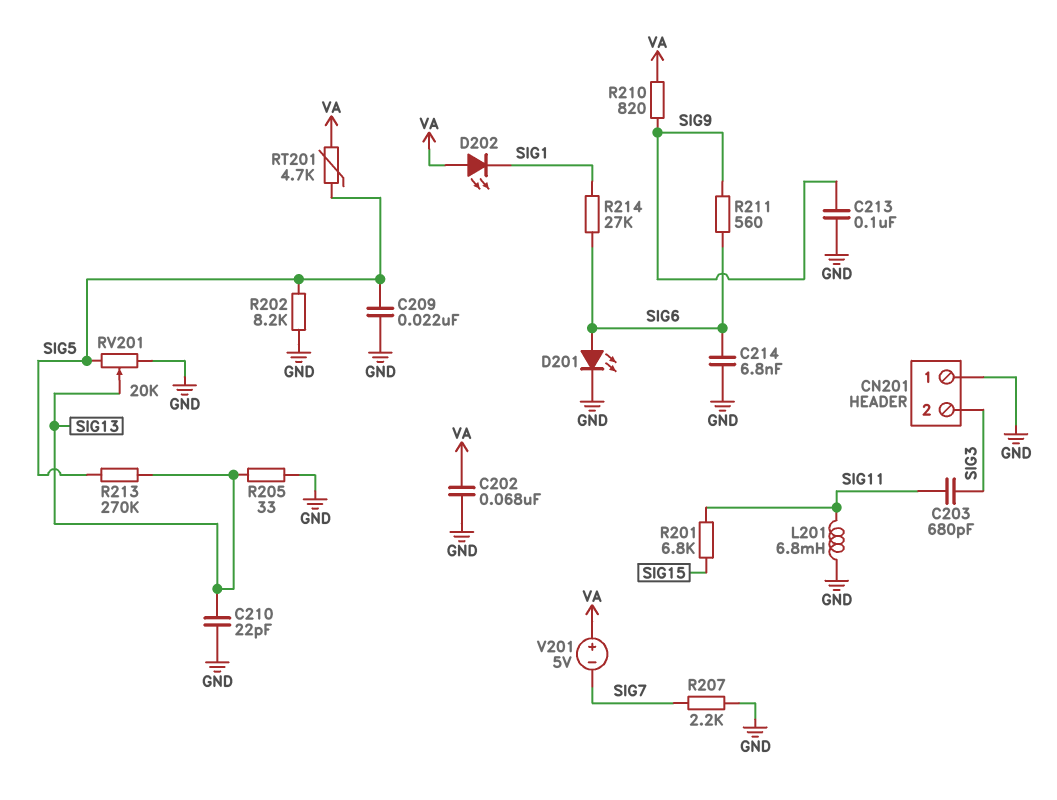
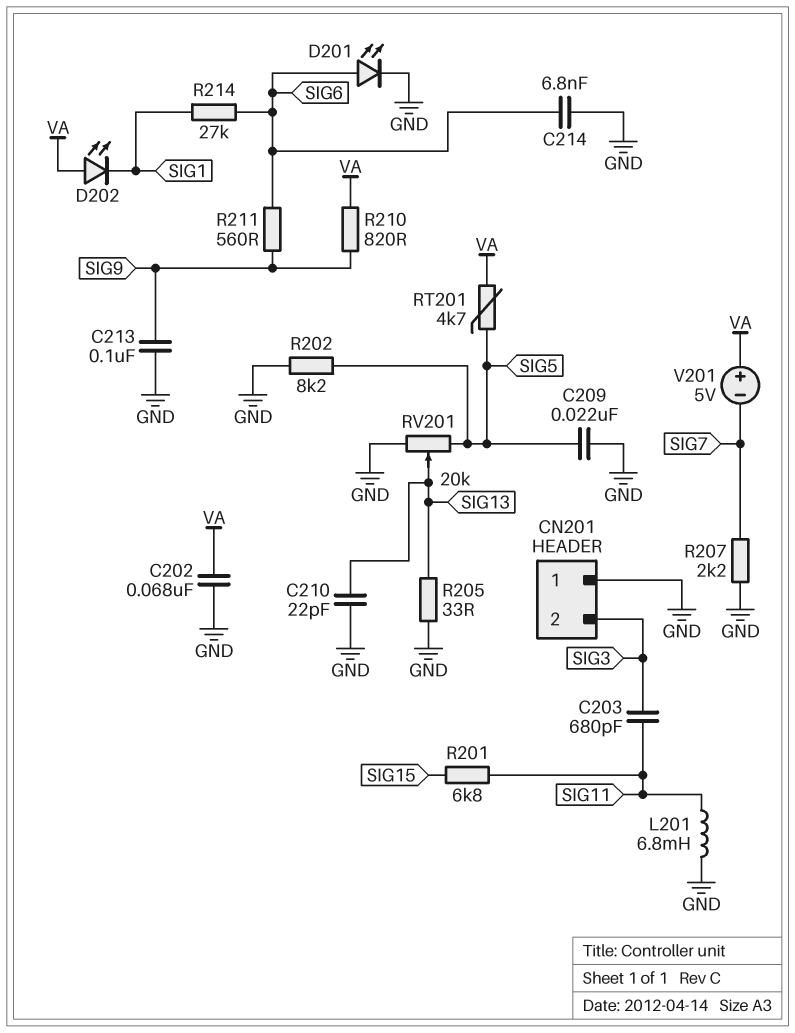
R213: 270k (SIG5, SIG13) -> none

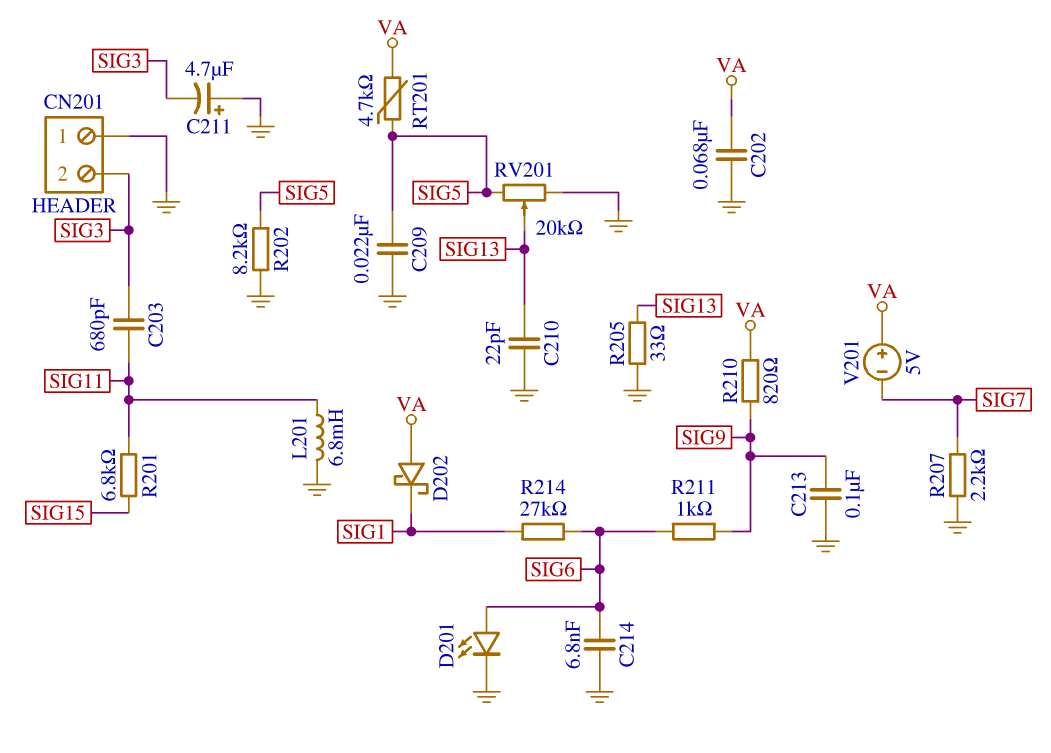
C211: none -> 4.7uF (plus GND, minus SIG3)
D202: LED (A VA, K SIG1) -> schottky (A VA, K SIG1)
R211: 560 (SIG6, SIG9) -> 1k (SIG6, SIG9)

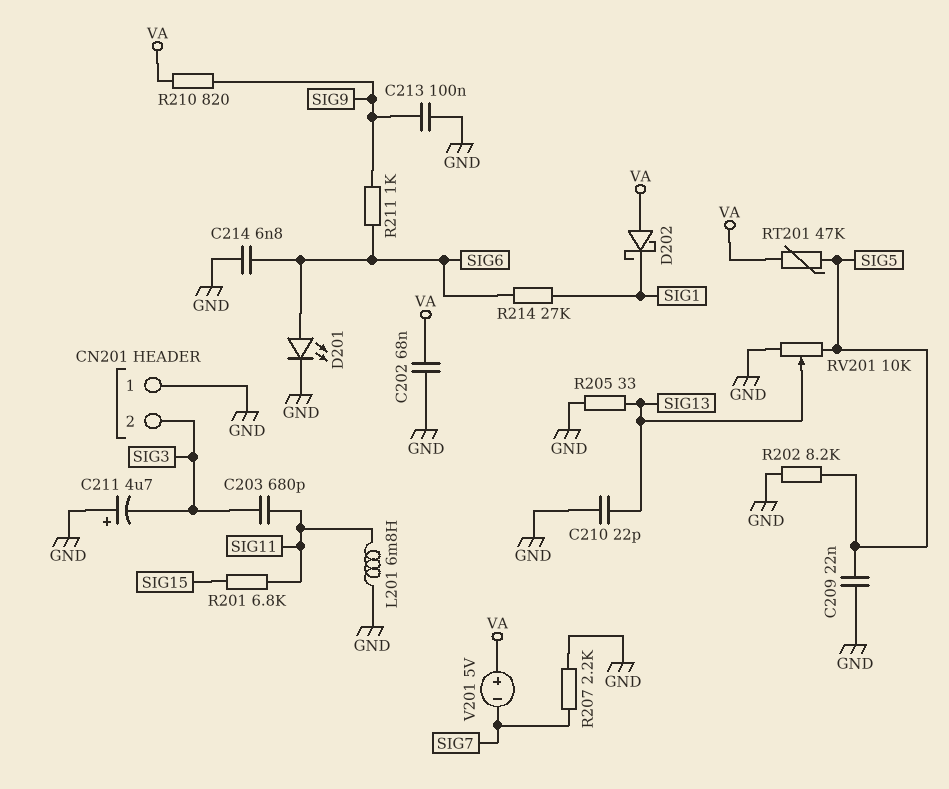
RT201: 4.7k (SIG5, VA) -> 47k (SIG5, VA)
RV201: 20k (GND, SIG5, wiper SIG13) -> 10k (GND, SIG5, wiper SIG13)

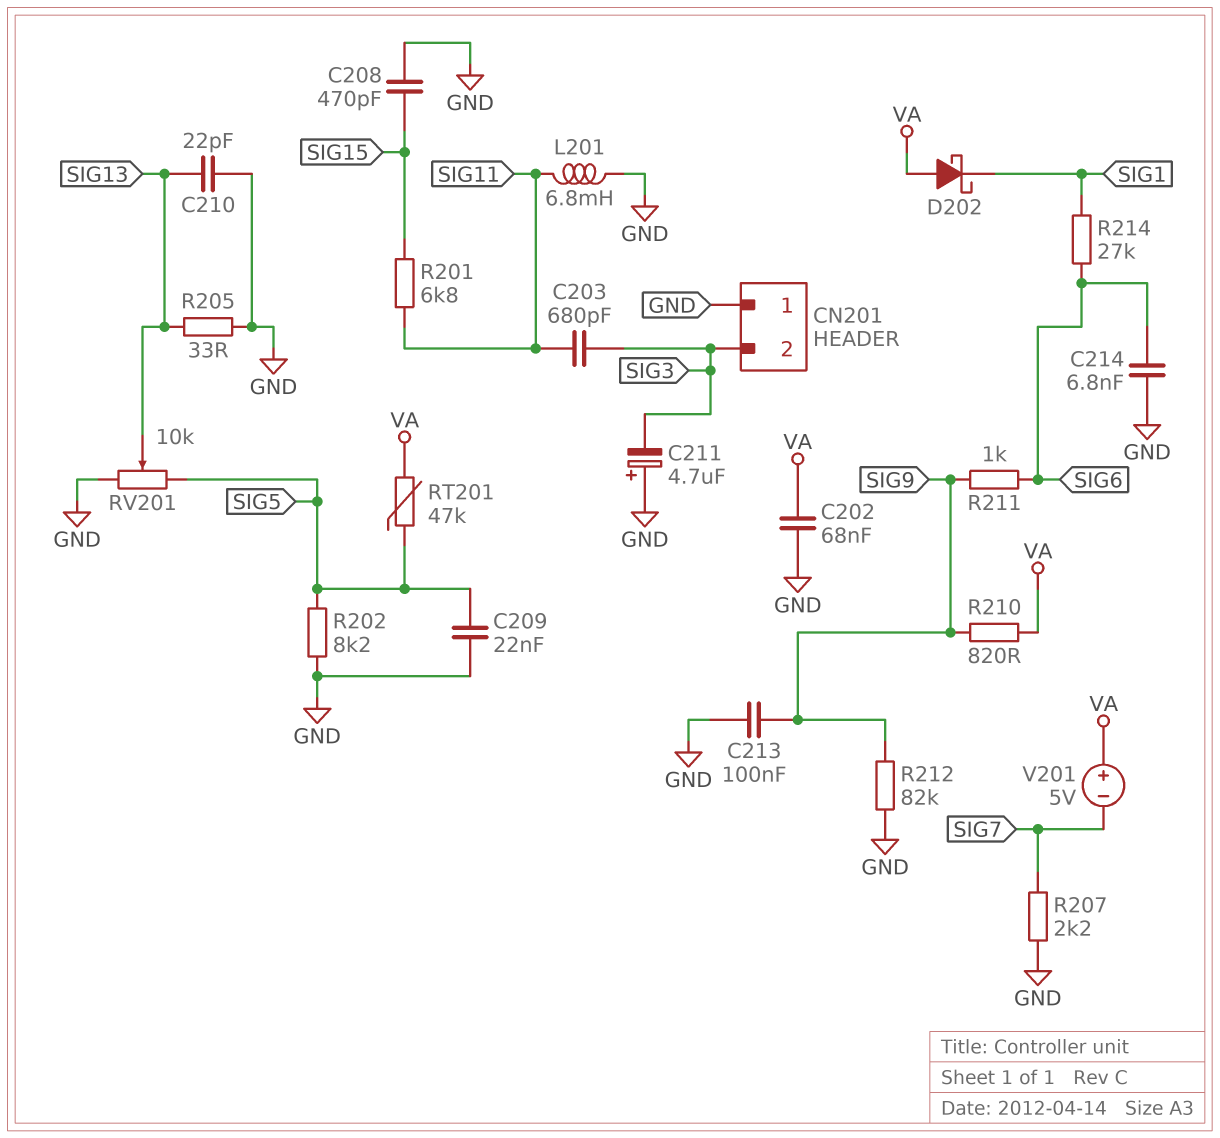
C208: none -> 470pF (GND, SIG15)
D201: LED (A SIG6, K GND) -> none
R212: none -> 82k (GND, SIG9)

